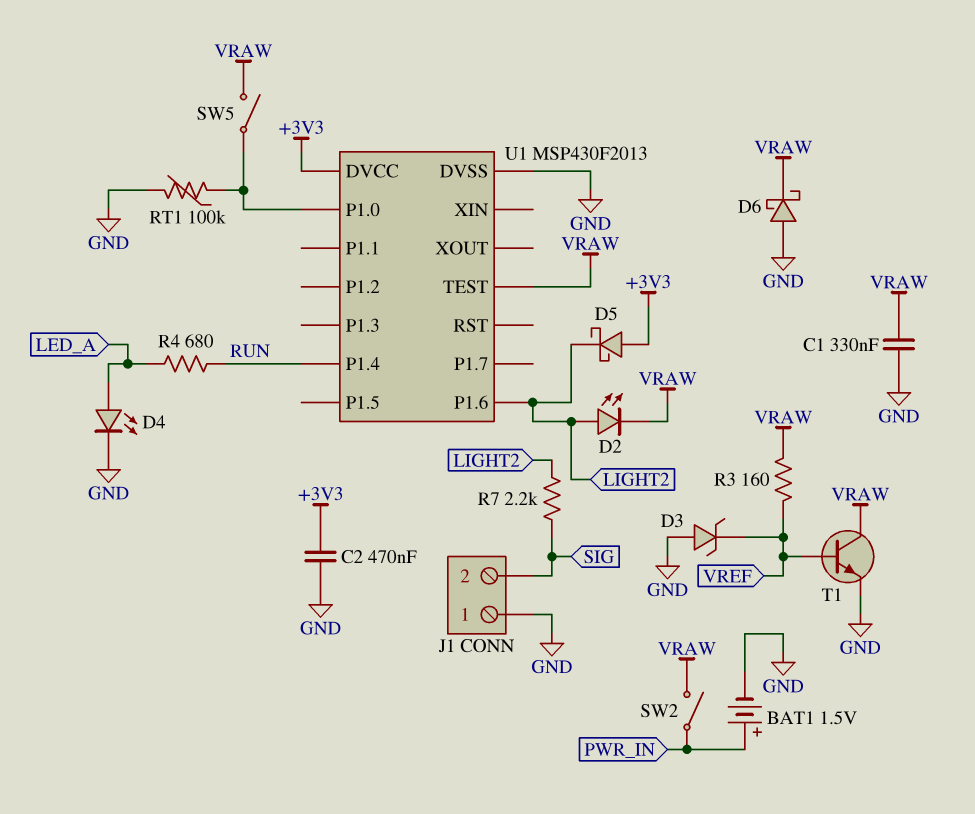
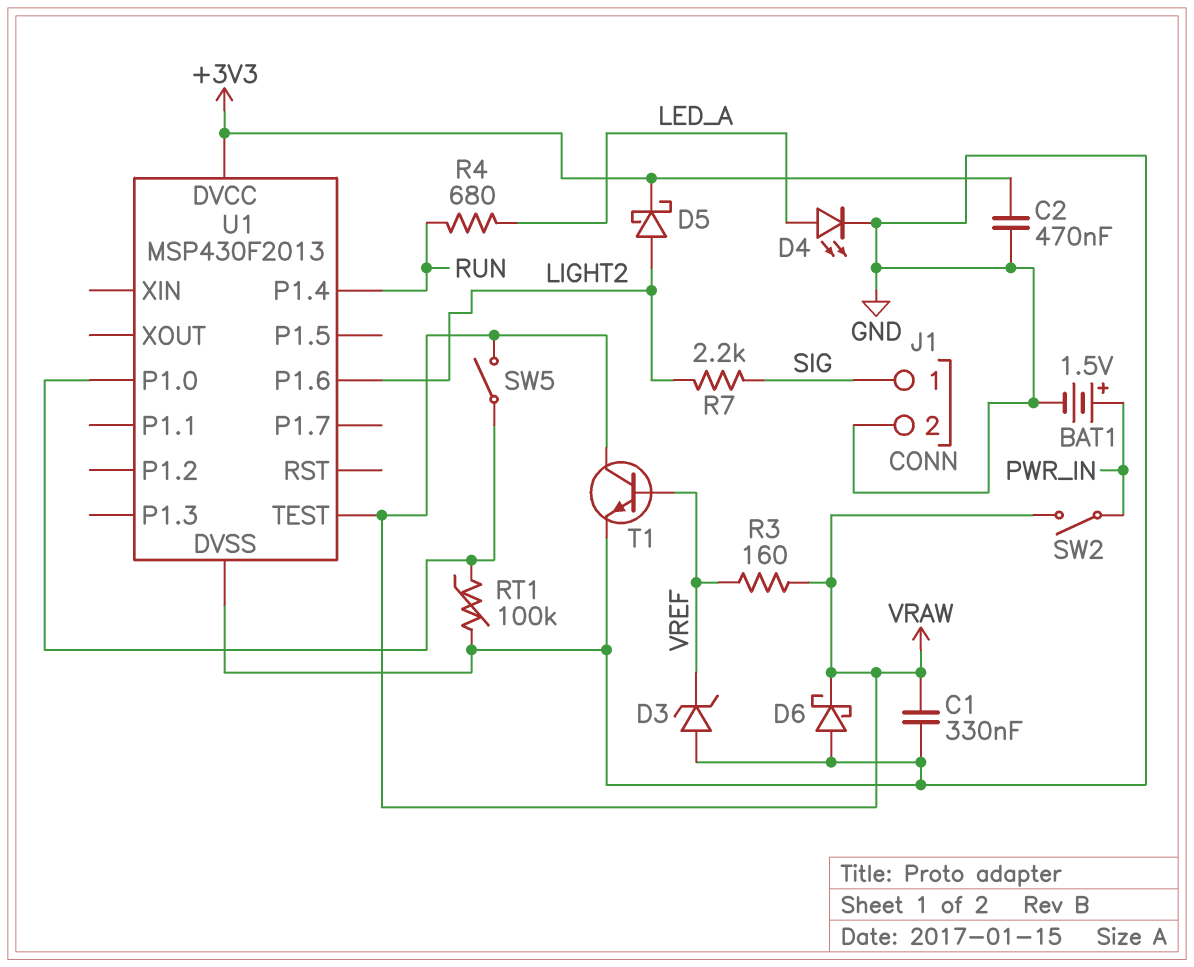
D2: LED (A LIGHT2, K VRAW) -> none
D5: schottky (A +3V3, K LIGHT2) -> schottky (A LIGHT2, K +3V3)
J1 pin 1: GND -> SIG
J1 pin 2: SIG -> GND

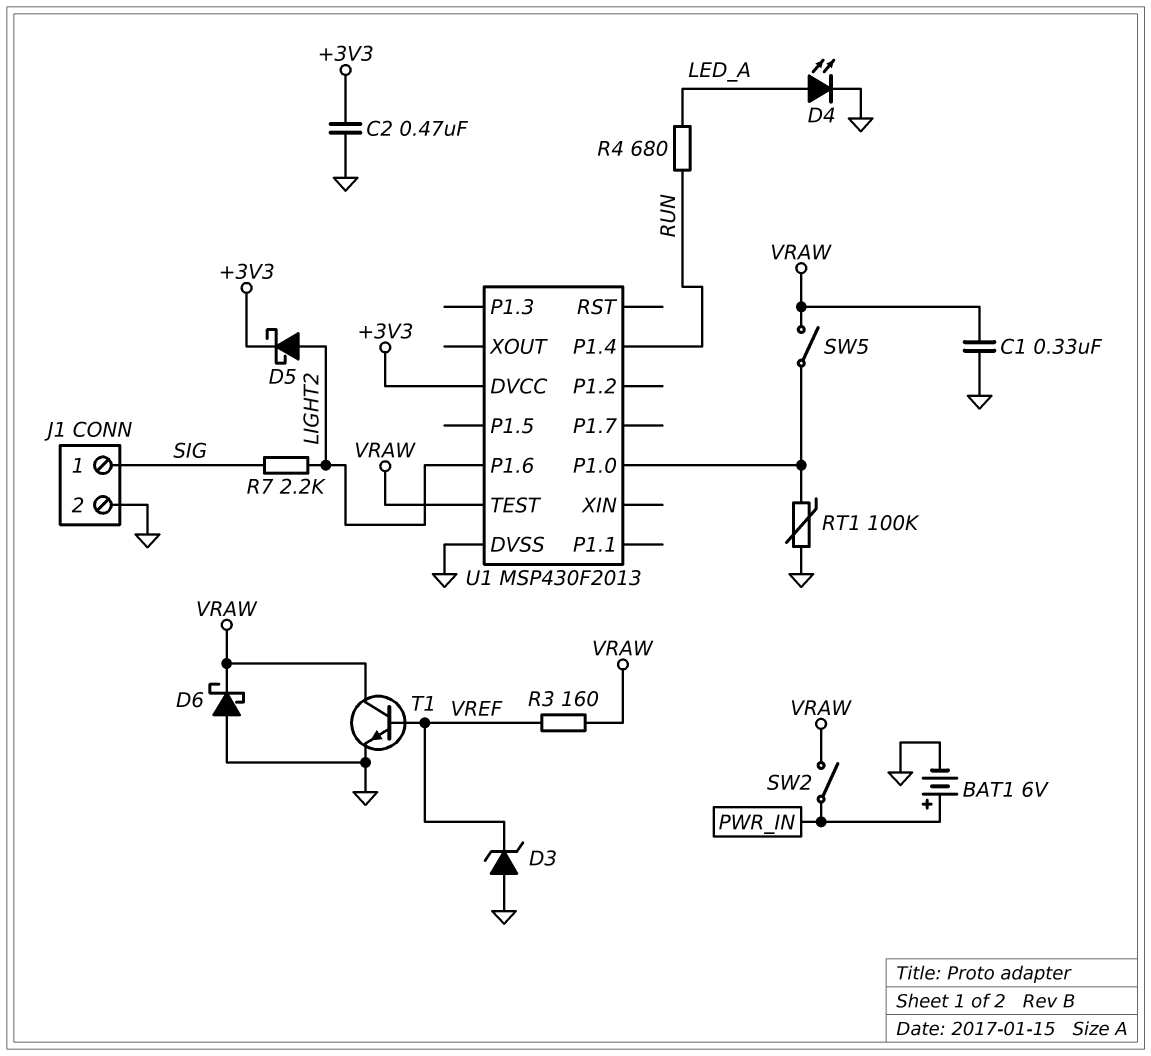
BAT1: 1.5V (plus PWR_IN, minus GND) -> 6V (plus PWR_IN, minus GND)

